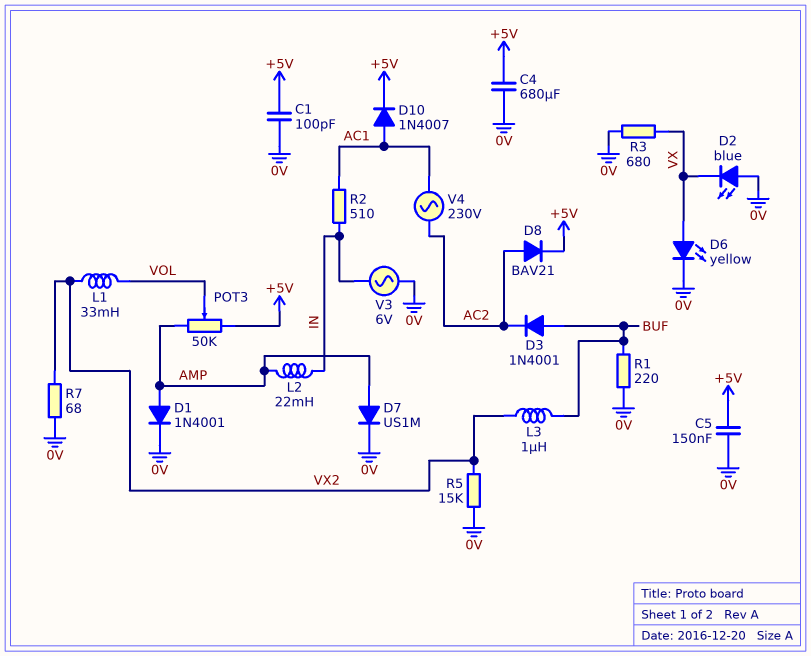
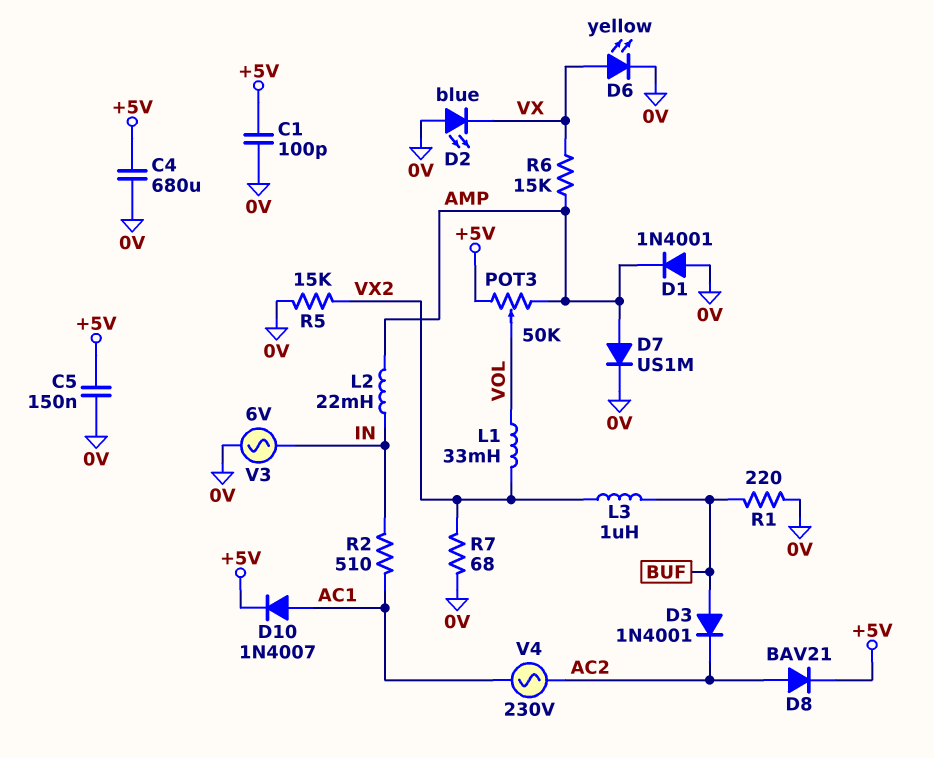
D1: diode 1N4001 (A AMP, K 0V) -> diode 1N4001 (A 0V, K AMP)
R3: 680 (0V, VX) -> none
R6: none -> 15k (AMP, VX)

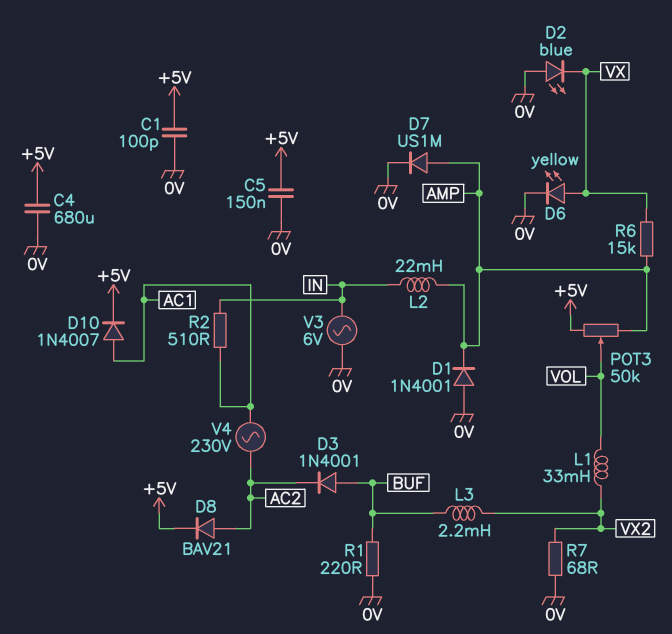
L3: 1uH (BUF, VX2) -> 2.2mH (BUF, VX2)
R5: 15k (0V, VX2) -> none

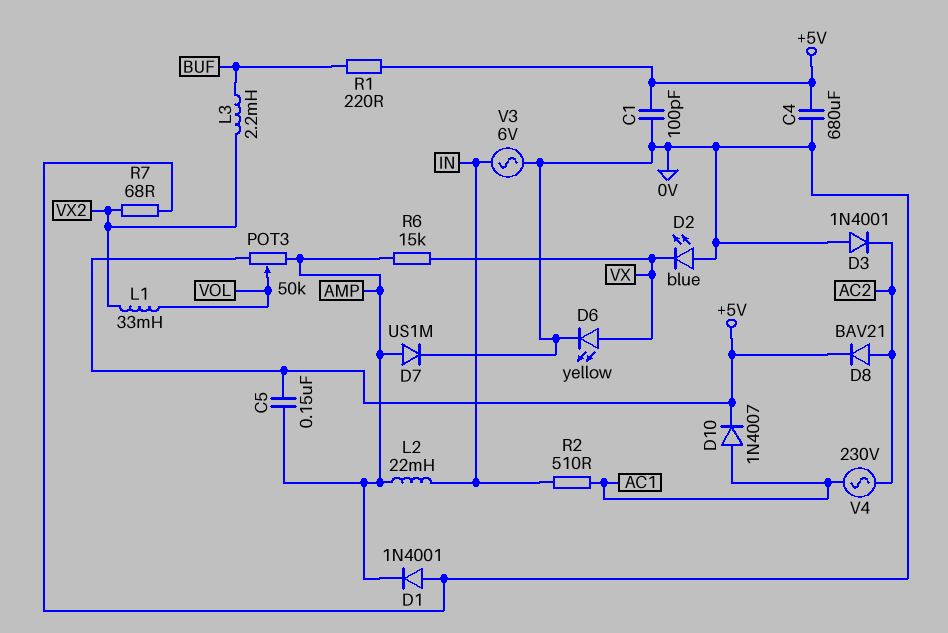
C5: 150nF (+5V, 0V) -> 150nF (+5V, AMP)
D3: diode 1N4001 (A BUF, K AC2) -> diode 1N4001 (A 0V, K AC2)
R1: 220 (0V, BUF) -> 220 (+5V, BUF)

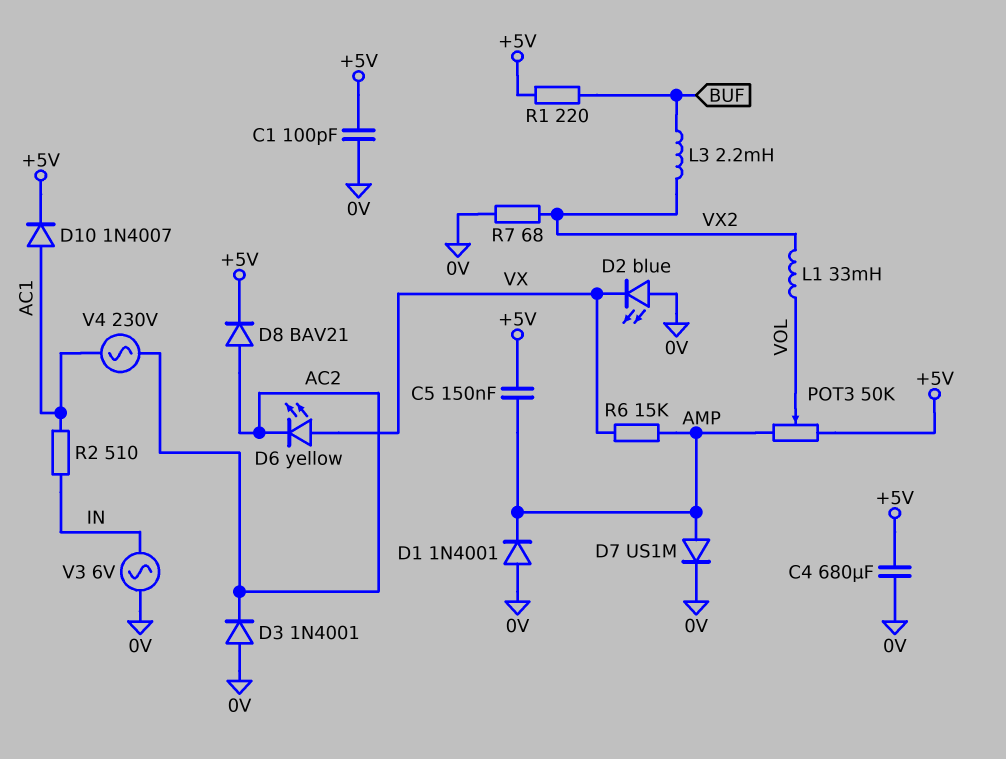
D6: LED yellow (A VX, K 0V) -> LED yellow (A VX, K AC2)
L2: 22mH (AMP, IN) -> none

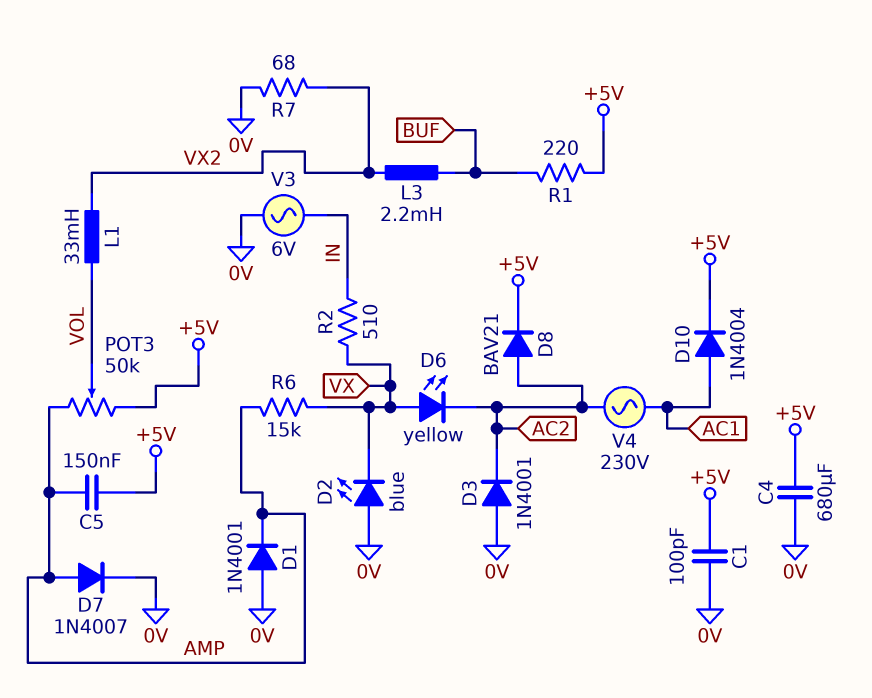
D7: diode US1M (A AMP, K 0V) -> diode 1N4007 (A AMP, K 0V)
D10: diode 1N4007 (A AC1, K +5V) -> diode 1N4004 (A AC1, K +5V)
R2: 510 (AC1, IN) -> 510 (IN, VX)

